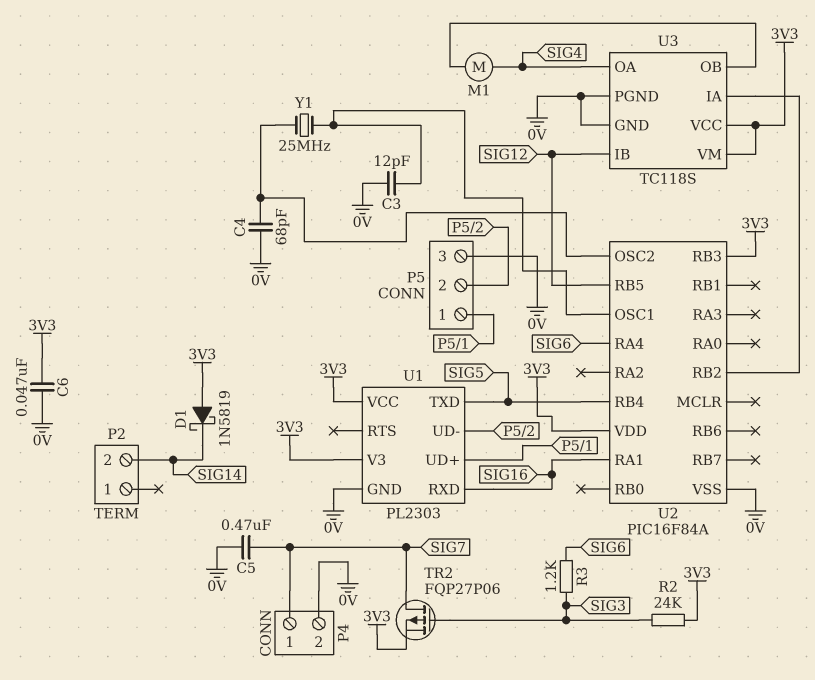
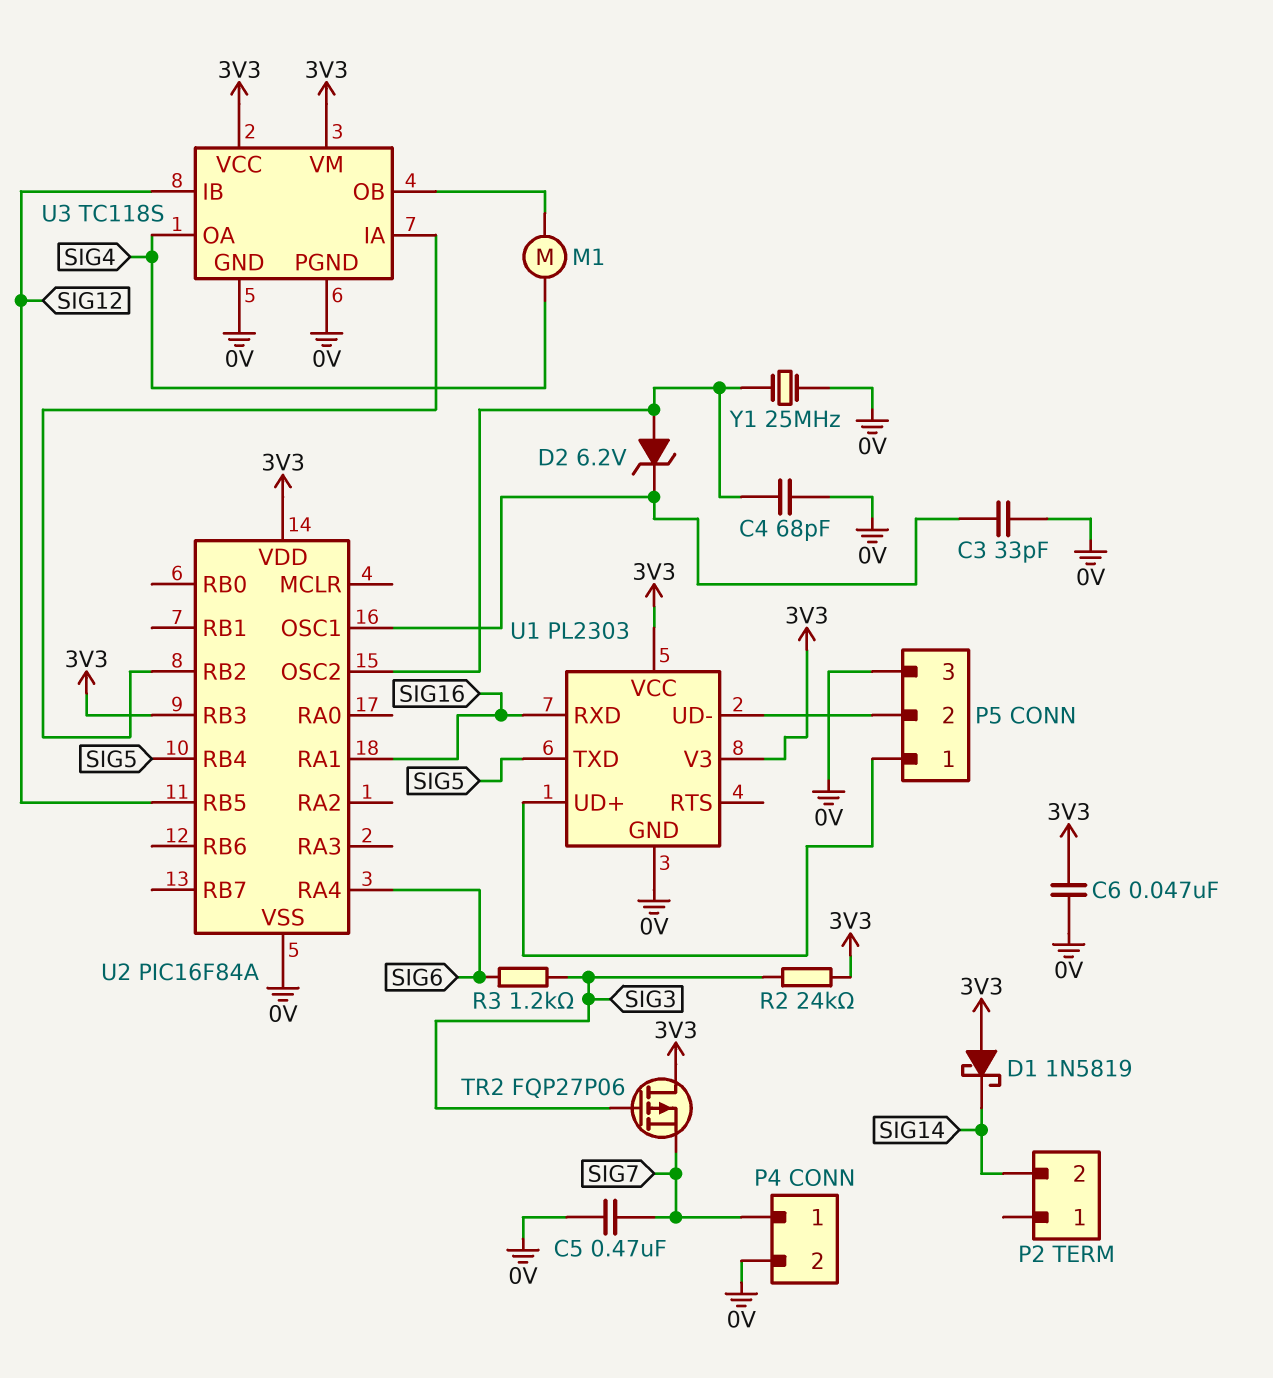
C3: 12pF (0V, U2/OSC1) -> 33pF (0V, U2/OSC1)
D2: none -> zener 6.2V (A U2/OSC2, K U2/OSC1)
TR2: PMOS FQP27P06 (G SIG3, D SIG7, S 3V3) -> PMOS FQP27P06 (G SIG3, D 3V3, S SIG7)
Y1: 25MHz (U2/OSC1, U2/OSC2) -> 25MHz (0V, U2/OSC2)

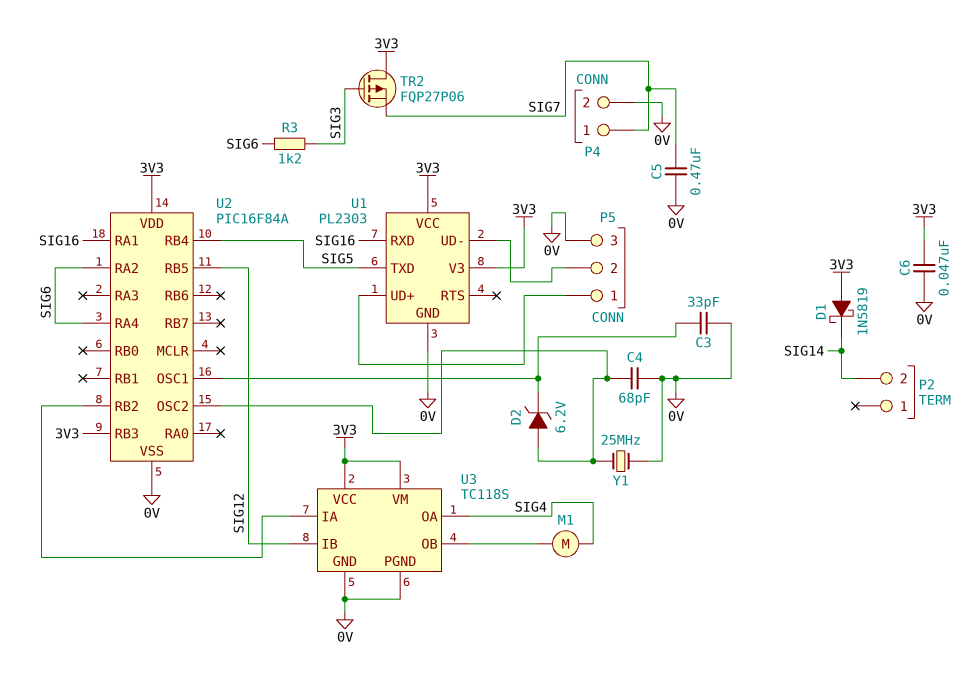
R2: 24k (3V3, SIG3) -> none
U2 pin RA2: none -> SIG6

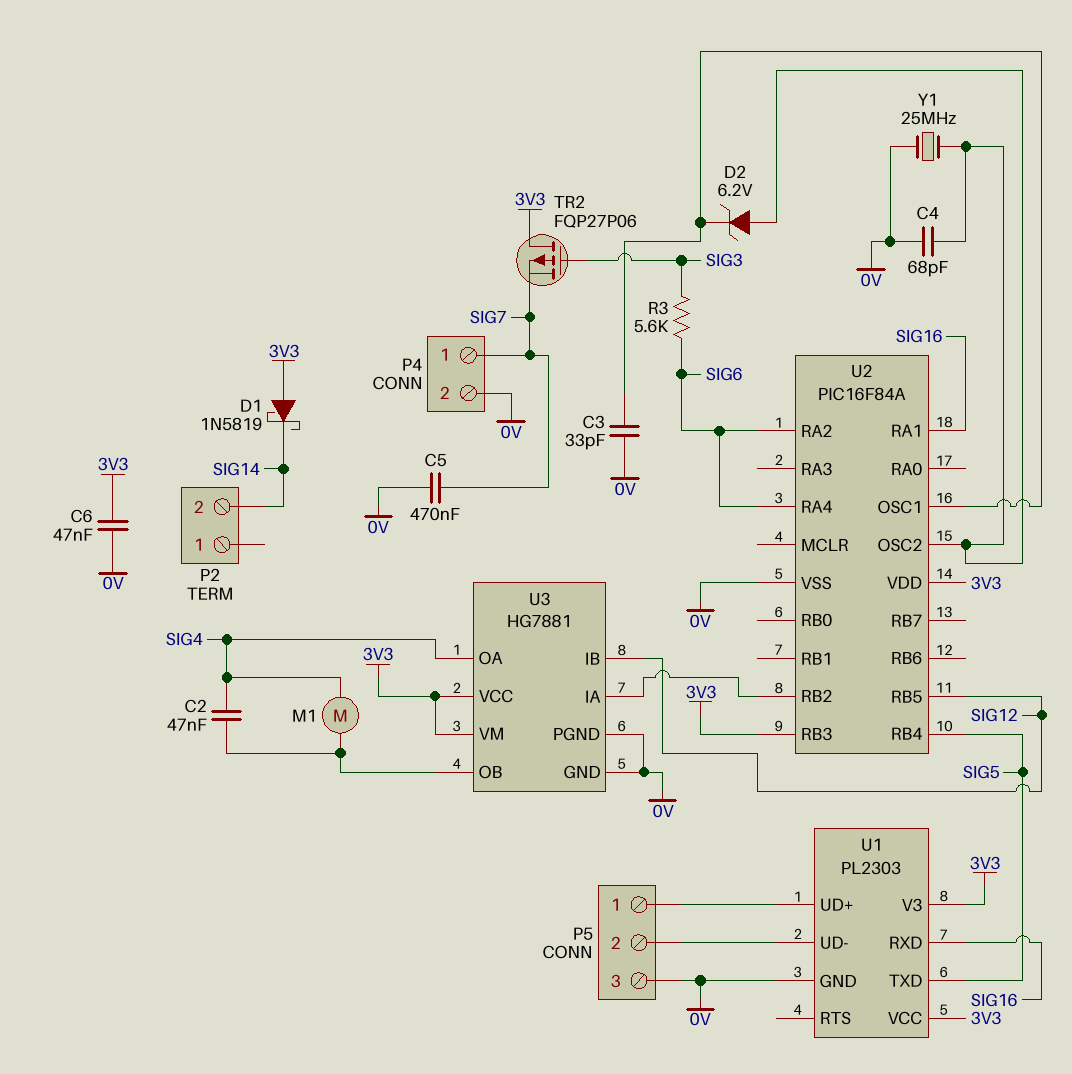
C2: none -> 47nF (SIG4, U3/OB)
R3: 1.2k (SIG3, SIG6) -> 5.6k (SIG3, SIG6)
U3: TC118S -> HG7881

